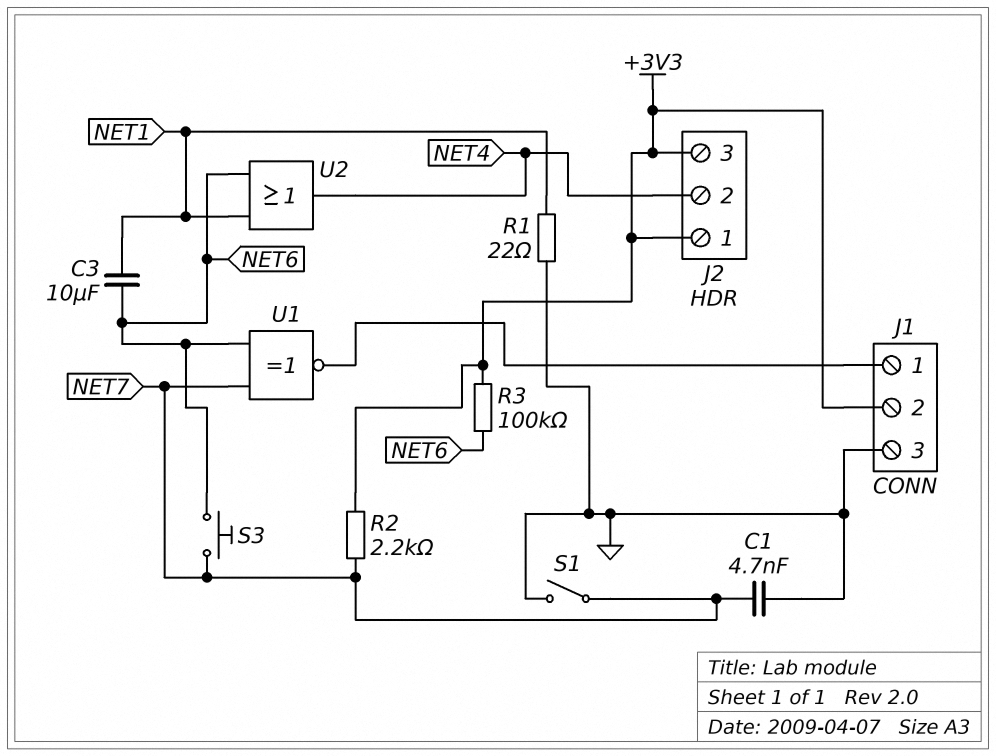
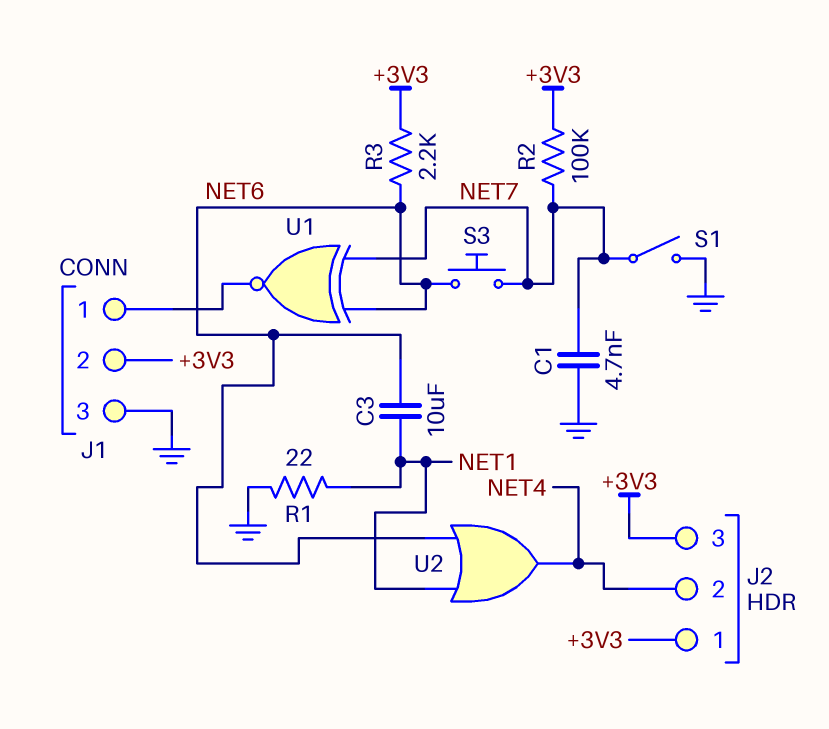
R2: 2.2k (+3V3, NET7) -> 100k (+3V3, NET7)
R3: 100k (+3V3, NET6) -> 2.2k (+3V3, NET6)

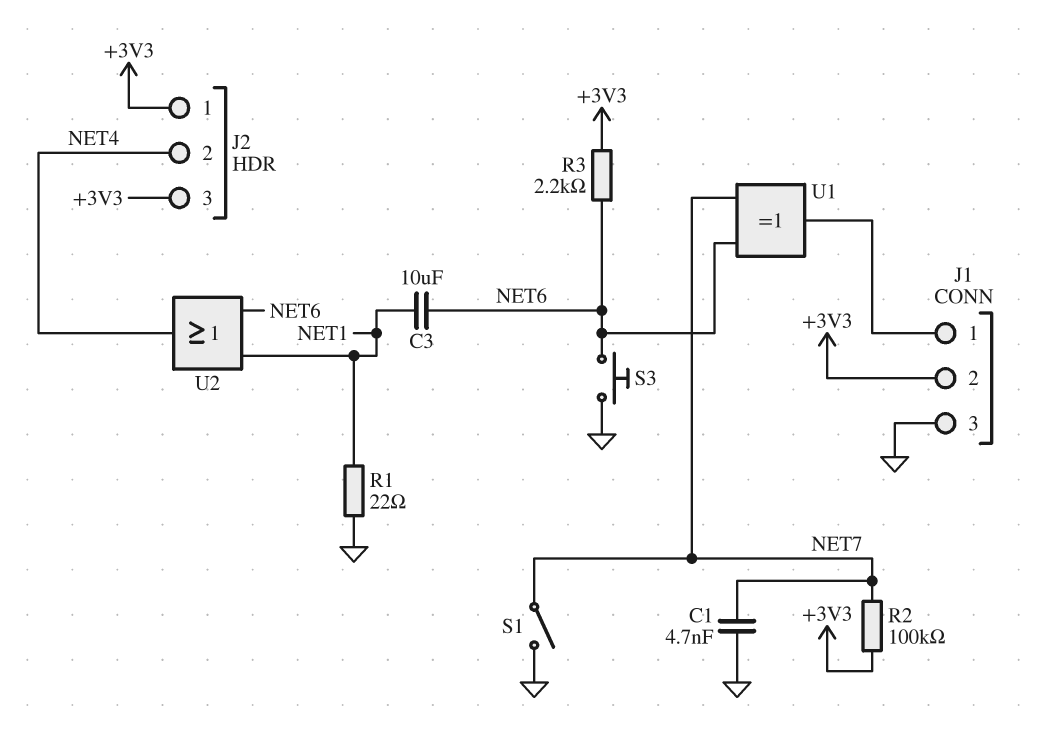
S3: button (NET6, NET7) -> button (GND, NET6)
U1: XNOR (in NET6, in NET7, out J1/1) -> XOR (in NET6, in NET7, out J1/1)

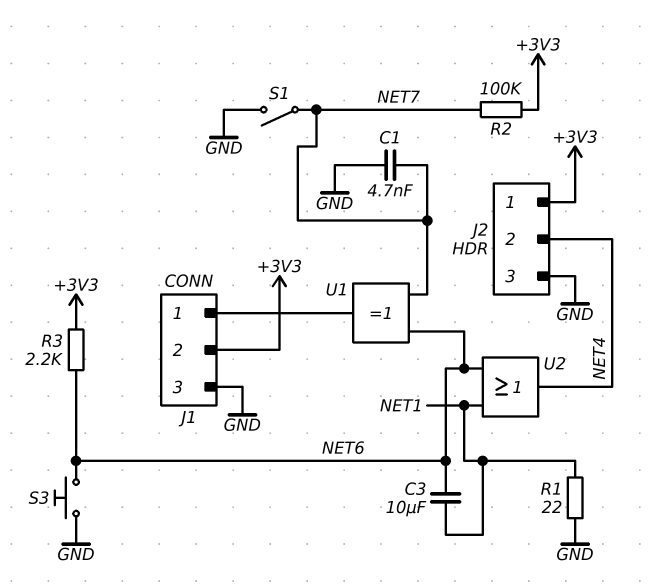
J2 pin 3: +3V3 -> GND

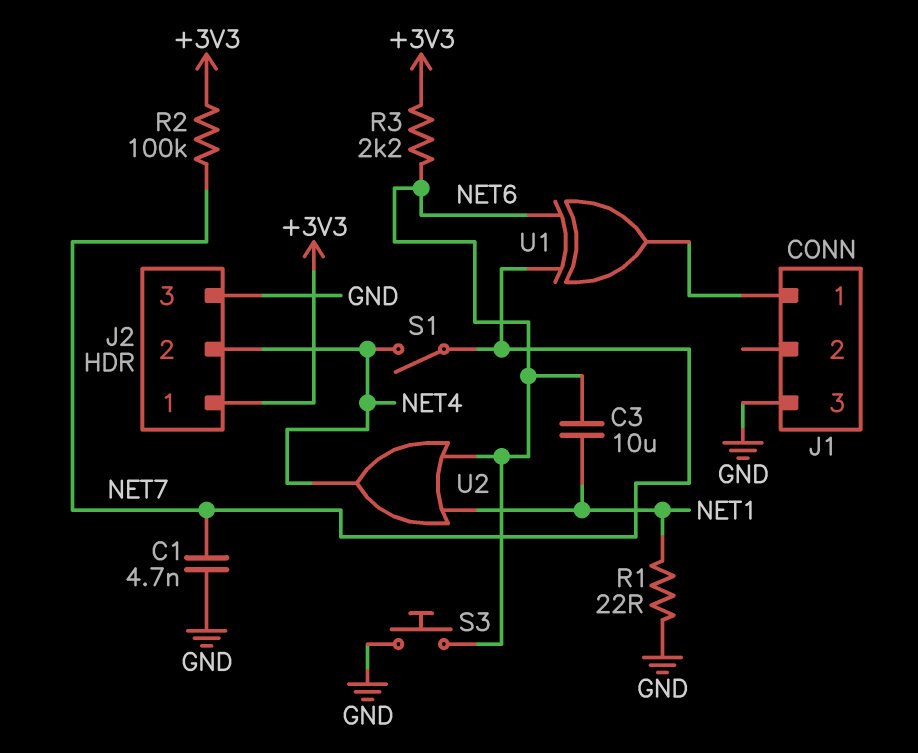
J1 pin 2: +3V3 -> none
S1: switch (GND, NET7) -> switch (NET4, NET7)

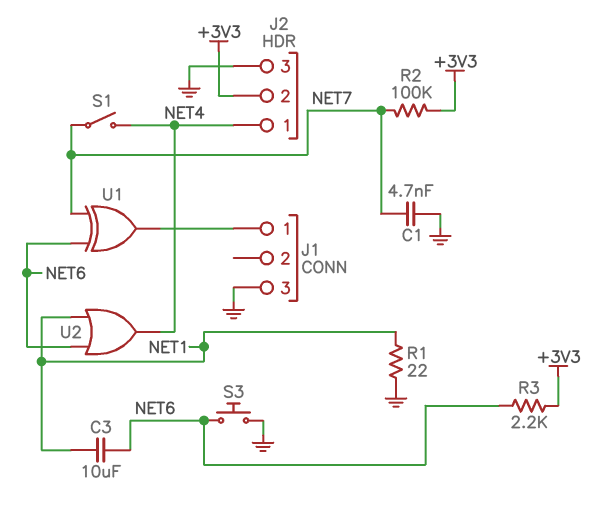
J2 pin 1: +3V3 -> NET4
J2 pin 2: NET4 -> +3V3

